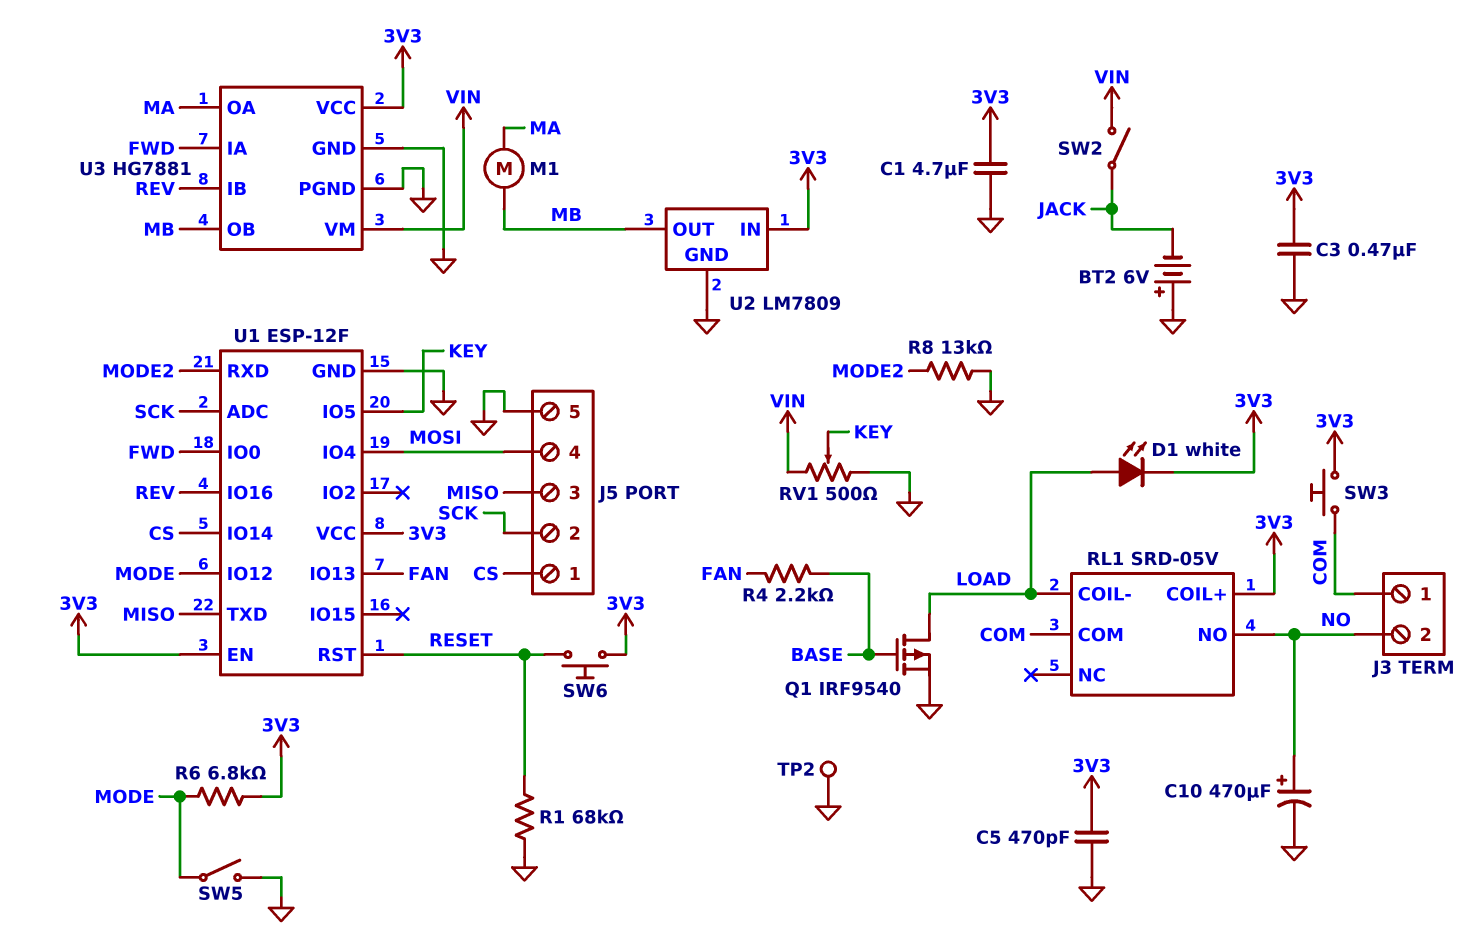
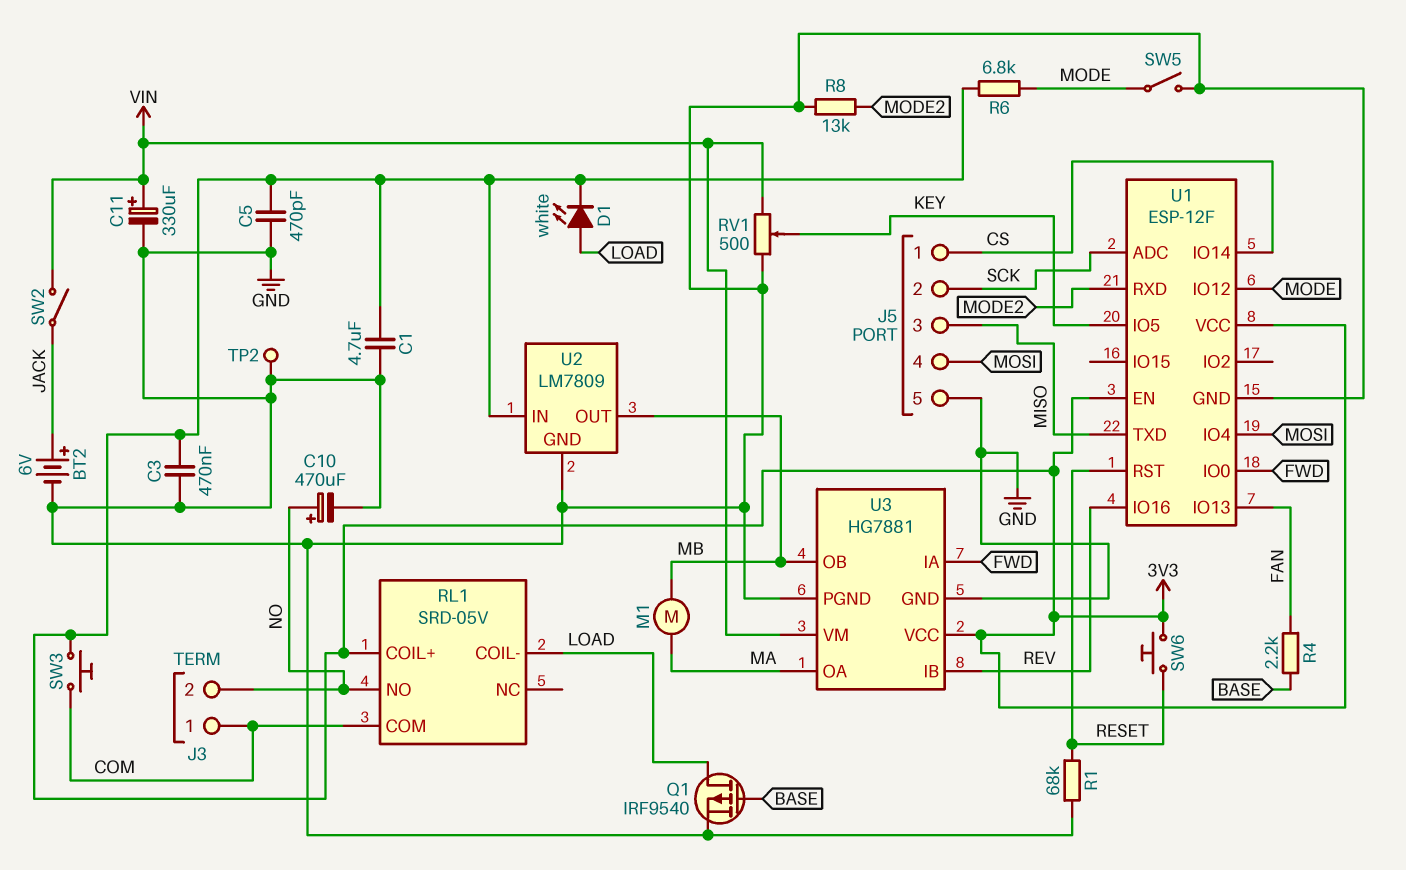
BT2: 6V (plus GND, minus JACK) -> 6V (plus JACK, minus GND)
C11: none -> 330uF (plus VIN, minus GND)

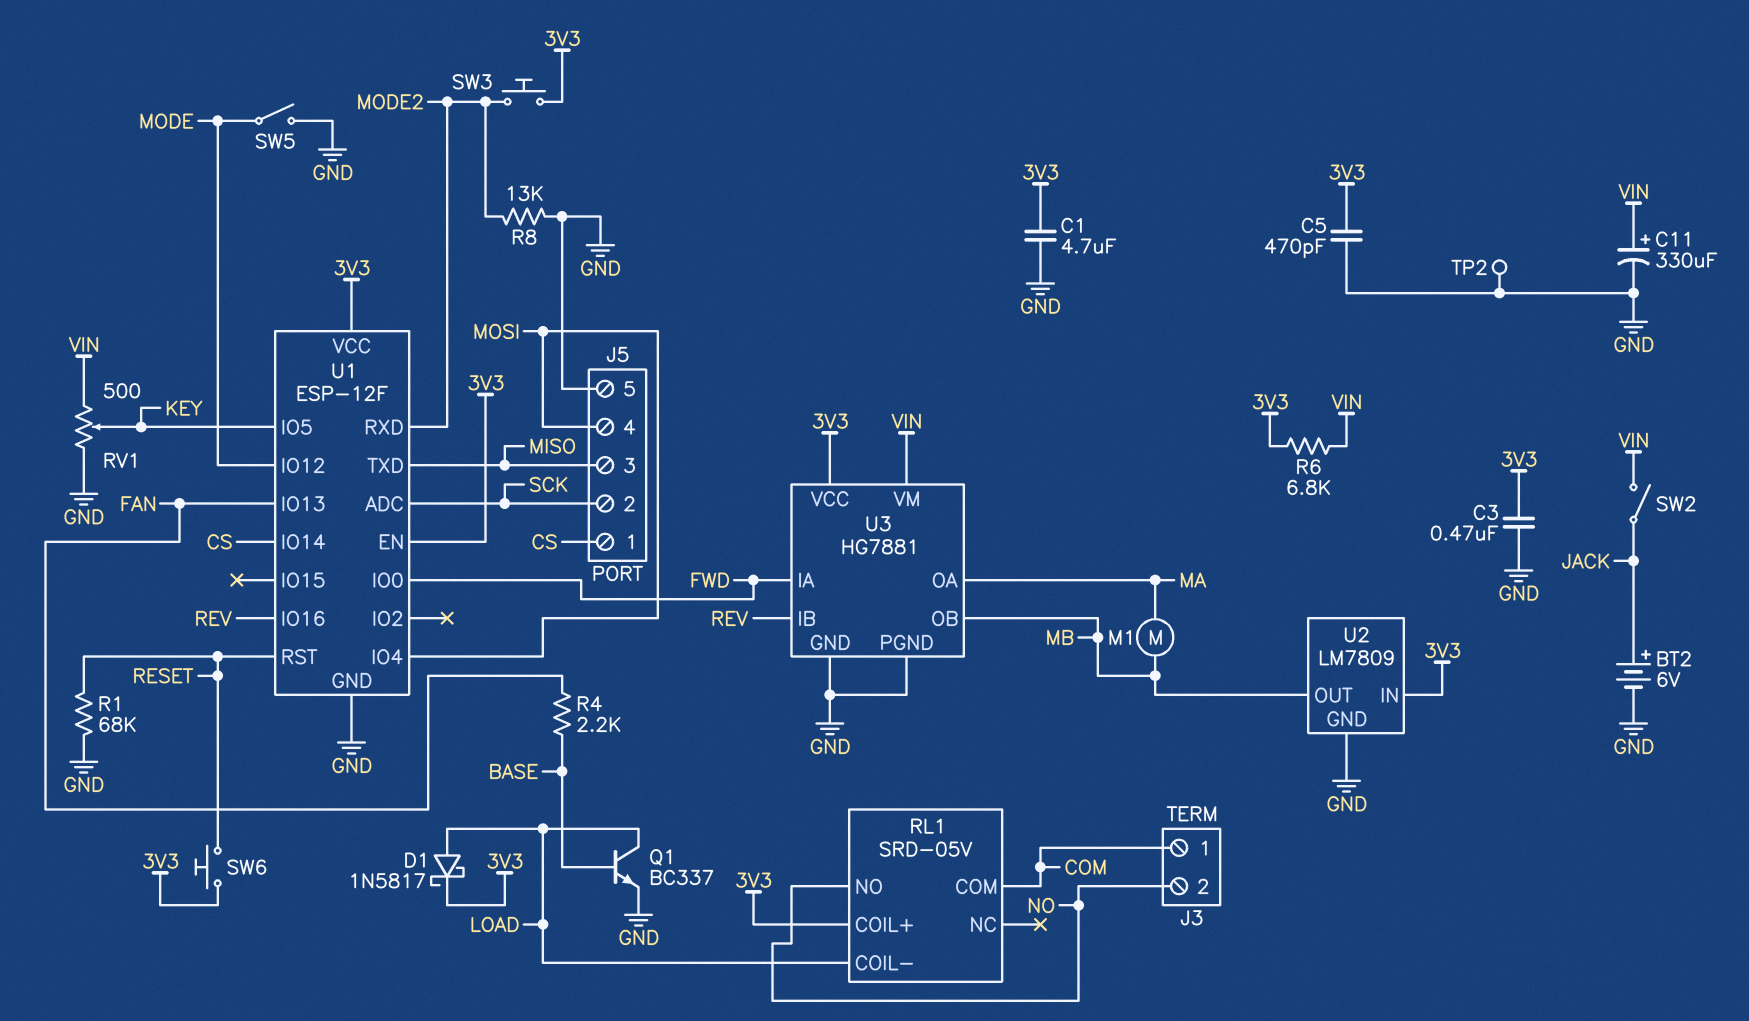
C10: 470uF (plus NO, minus GND) -> none
D1: LED white (A LOAD, K 3V3) -> schottky 1N5817 (A LOAD, K 3V3)
Q1: PMOS IRF9540 (G BASE, D LOAD, S GND) -> NPN BC337 (B BASE, C LOAD, E GND)
R6: 6.8k (3V3, MODE) -> 6.8k (3V3, VIN)
SW3: button (3V3, COM) -> button (3V3, MODE2)

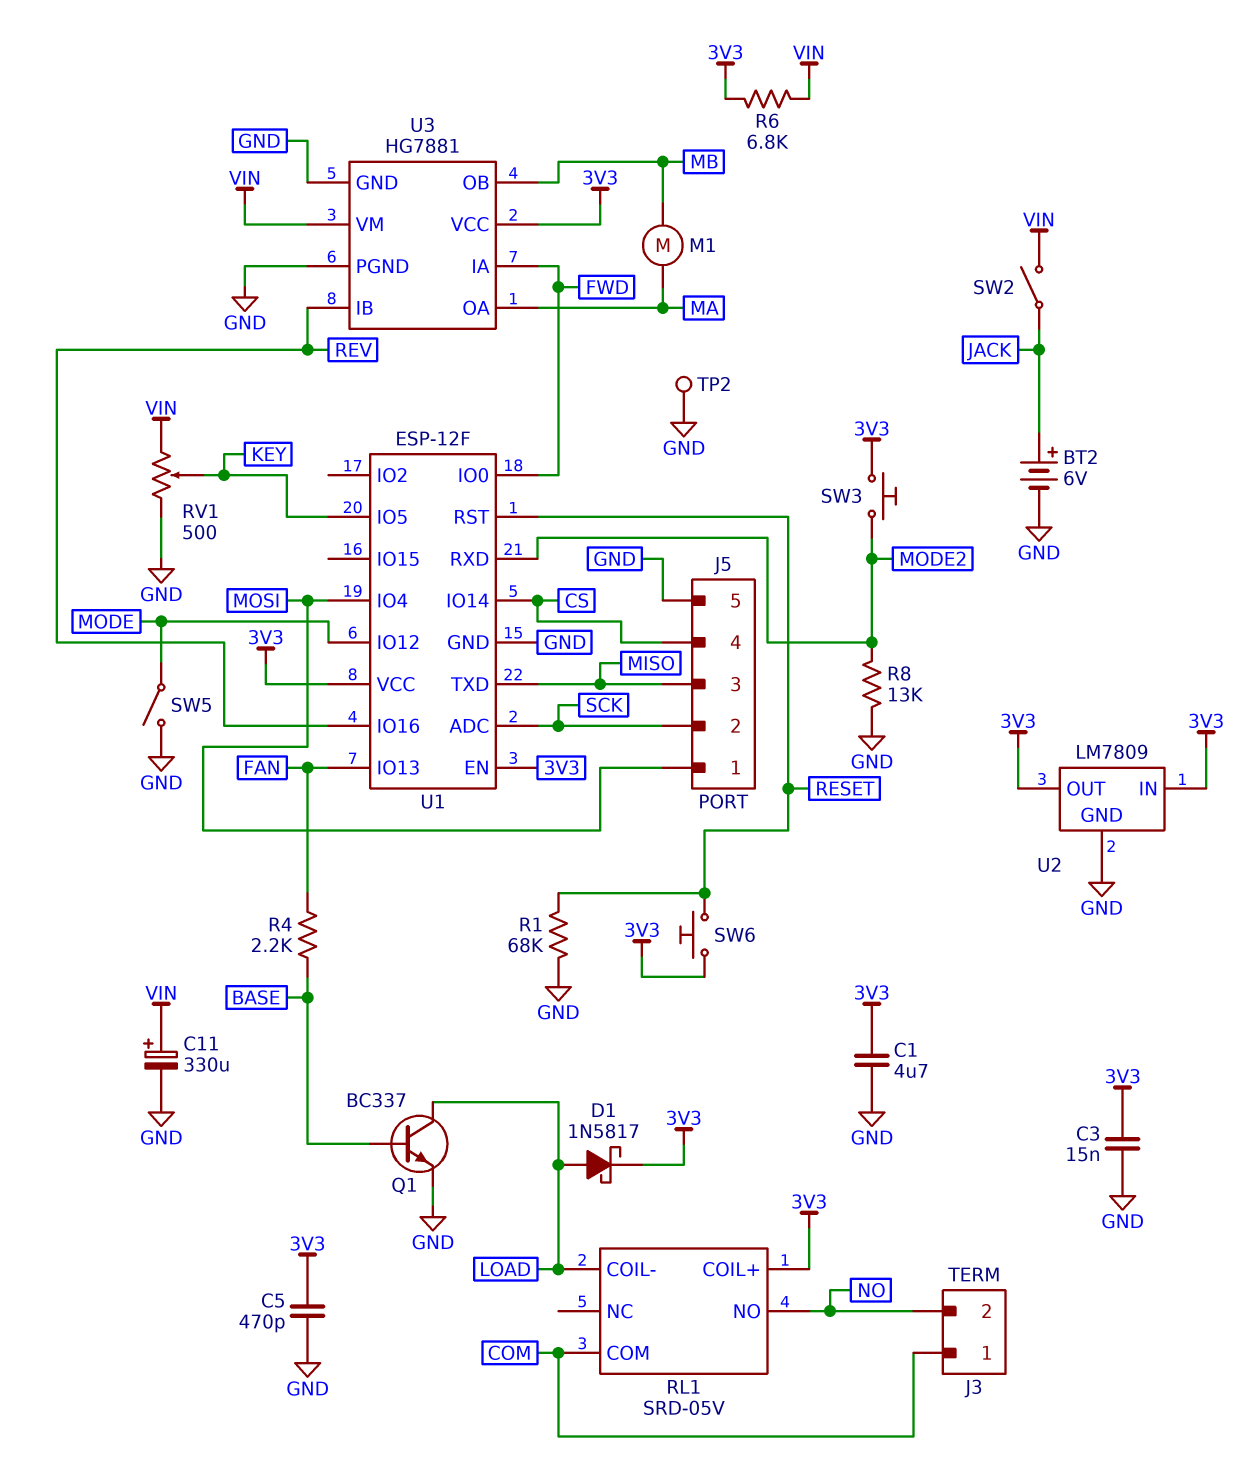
C3: 470nF (3V3, GND) -> 15nF (3V3, GND)
J5 pin 1: CS -> MOSI
J5 pin 4: MOSI -> CS
U2 pin OUT: MB -> 3V3

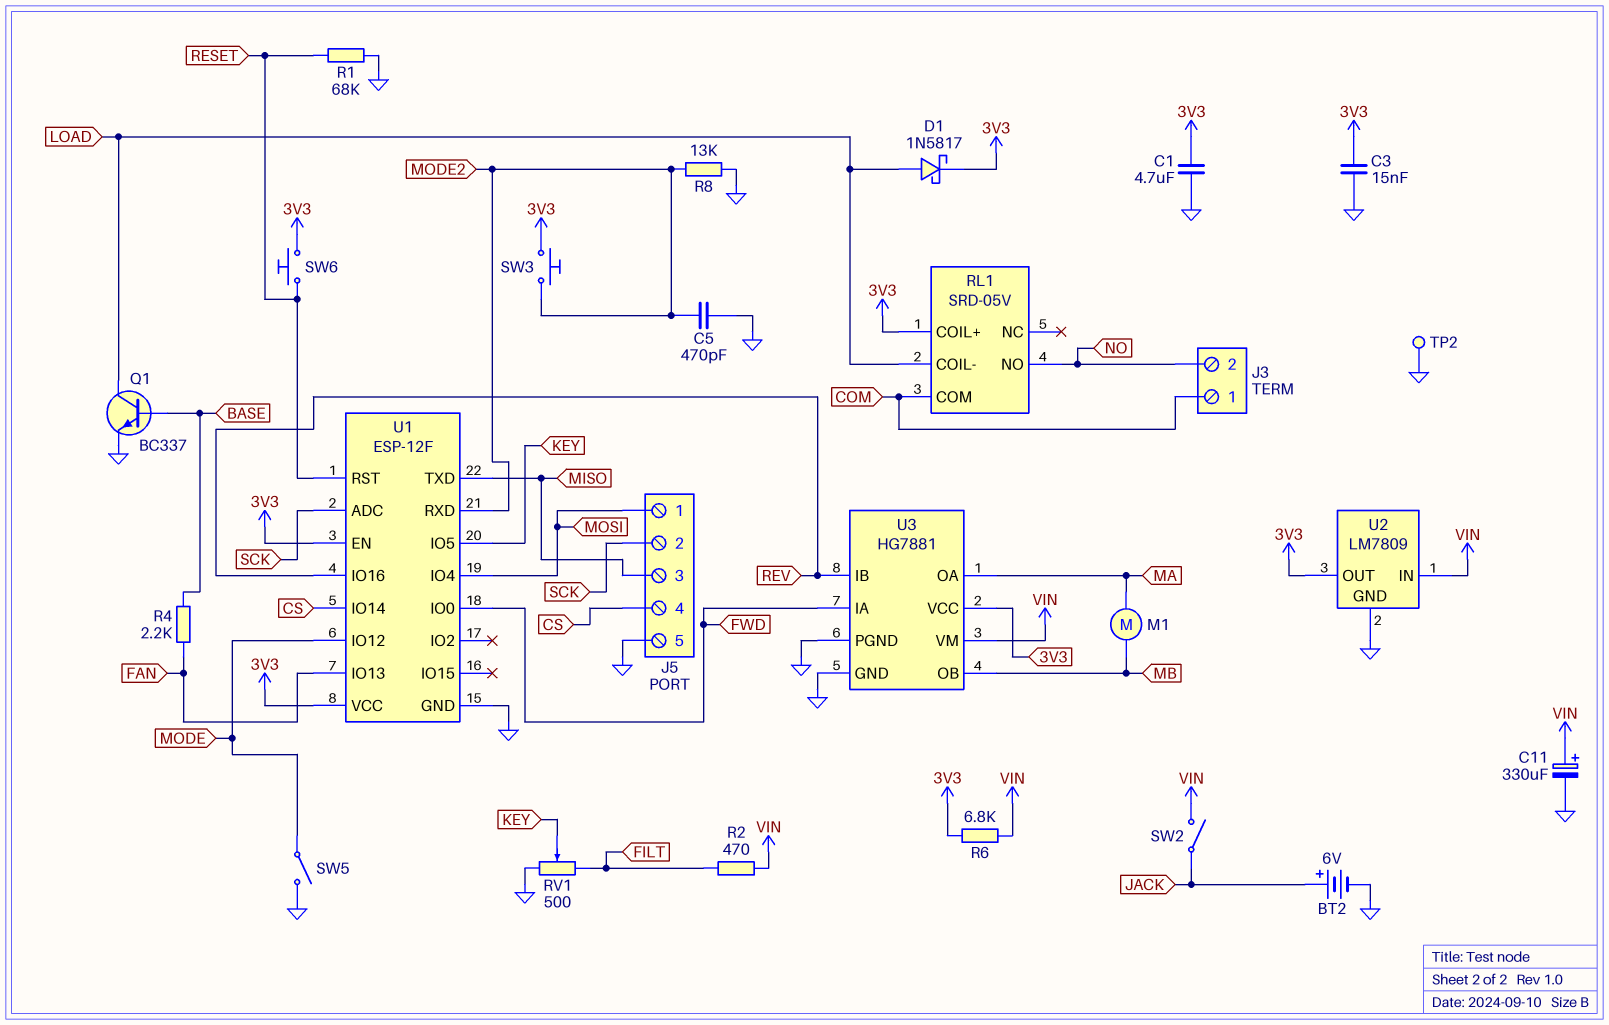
C5: 470pF (3V3, GND) -> 470pF (GND, MODE2)
R2: none -> 470 (FILT, VIN)
RV1: 500 (GND, VIN, wiper KEY) -> 500 (FILT, GND, wiper KEY)
U2 pin IN: 3V3 -> VIN

